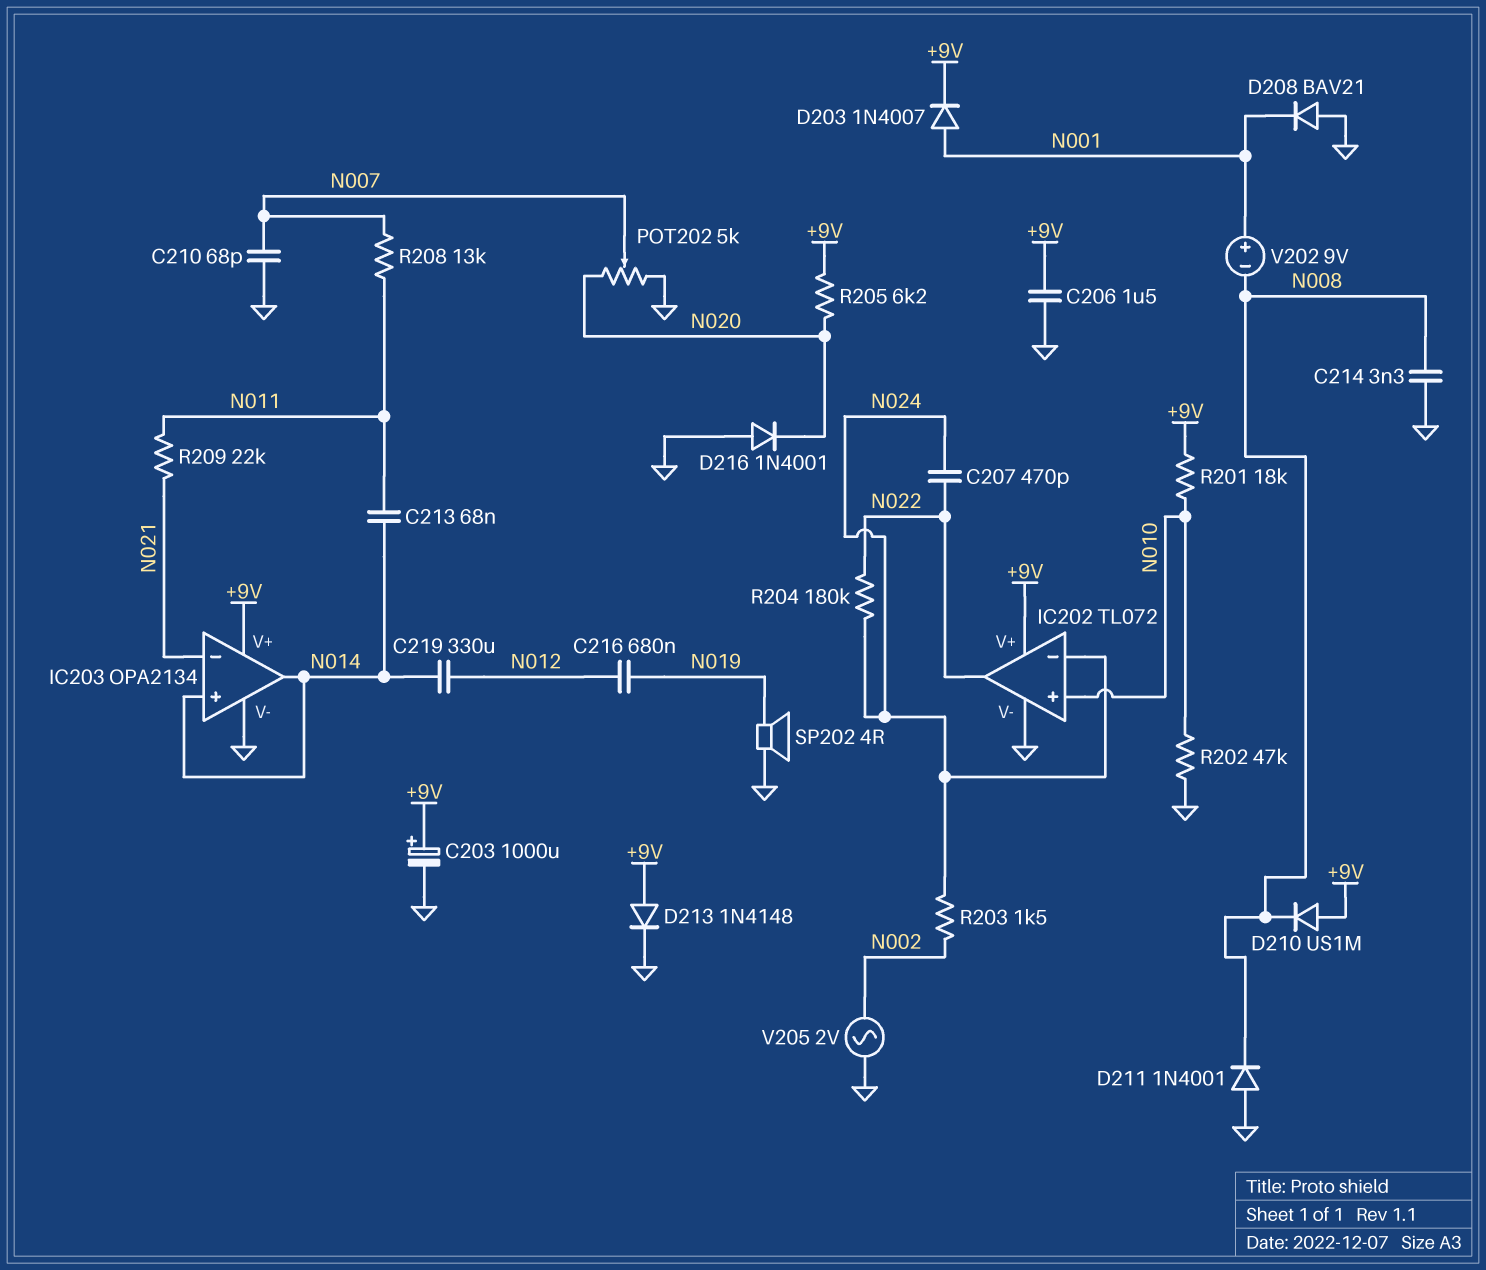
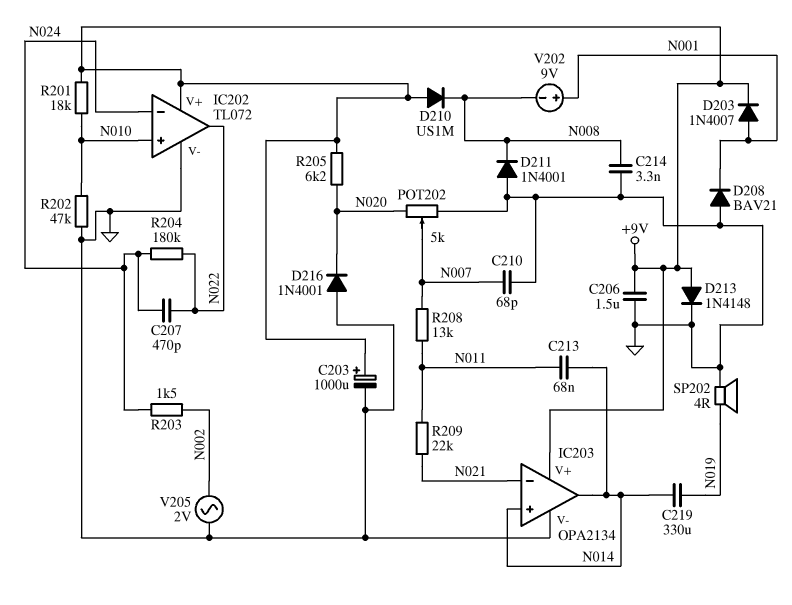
C216: 680nF (N012, N019) -> none
C219: 330uF (N012, N014) -> 330uF (N014, N019)

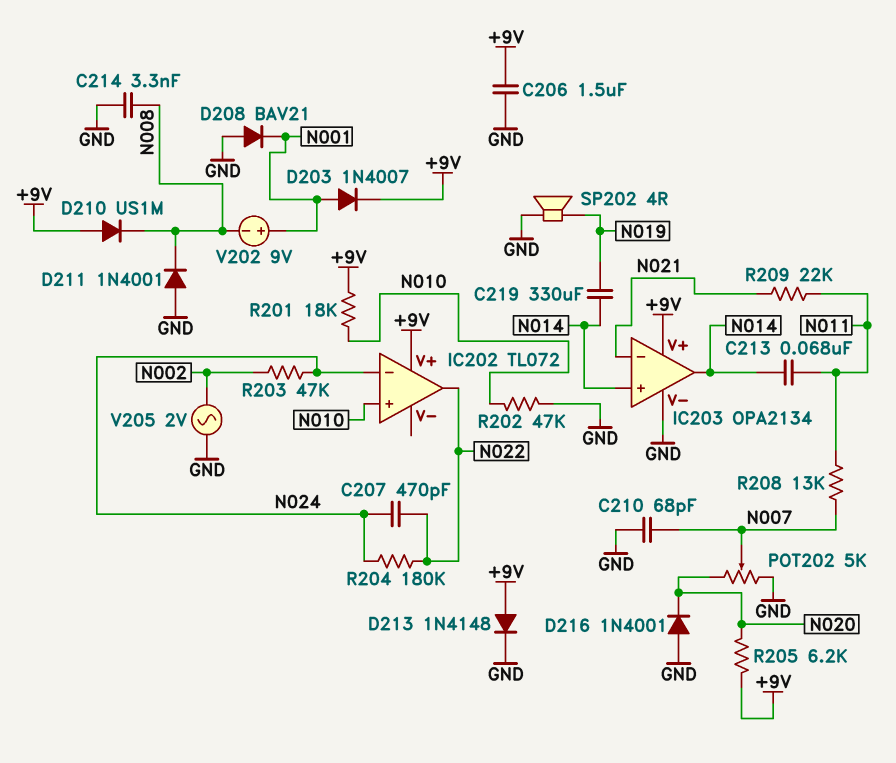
C203: 1000uF (plus +9V, minus GND) -> none
IC202 pin V-: GND -> none
R203: 1.5k (N002, N024) -> 47k (N002, N024)

